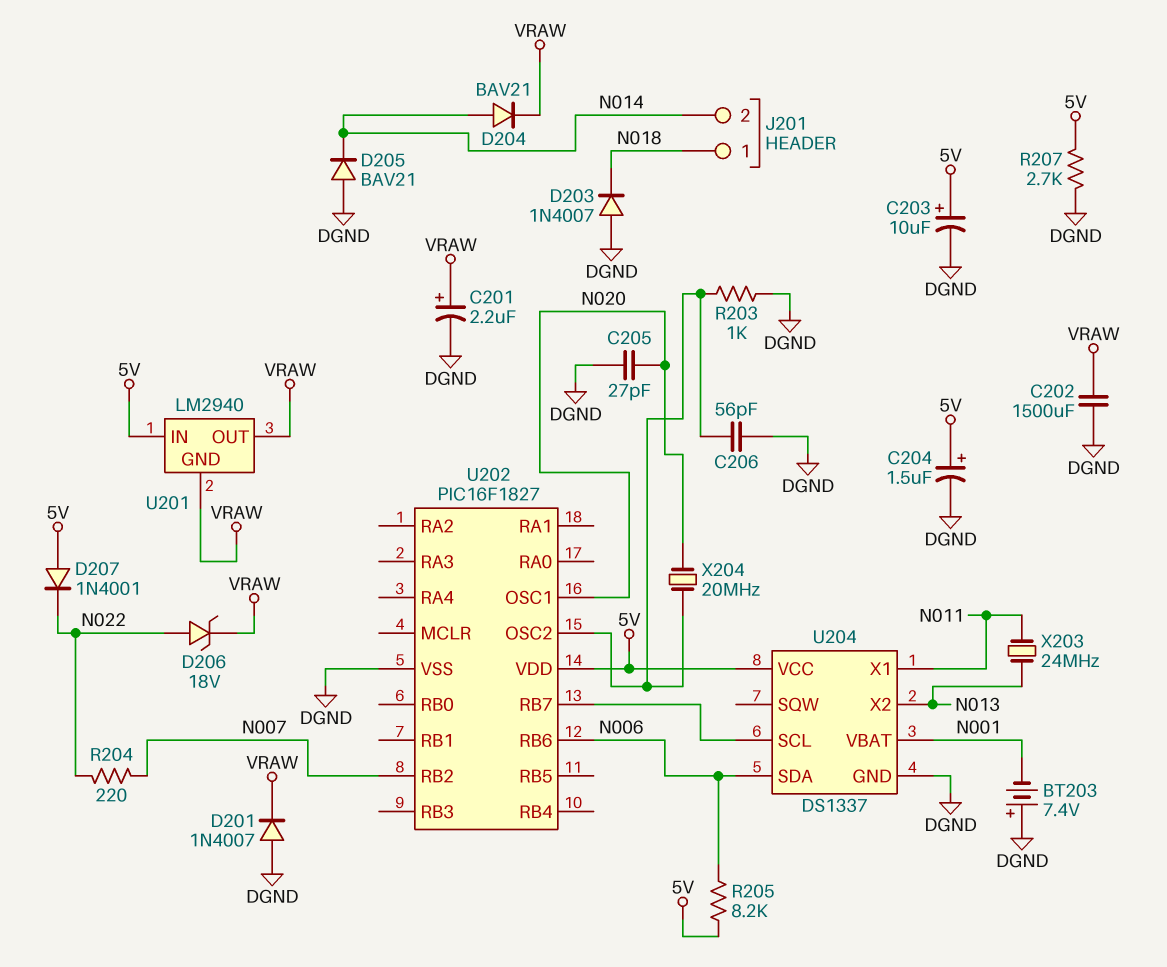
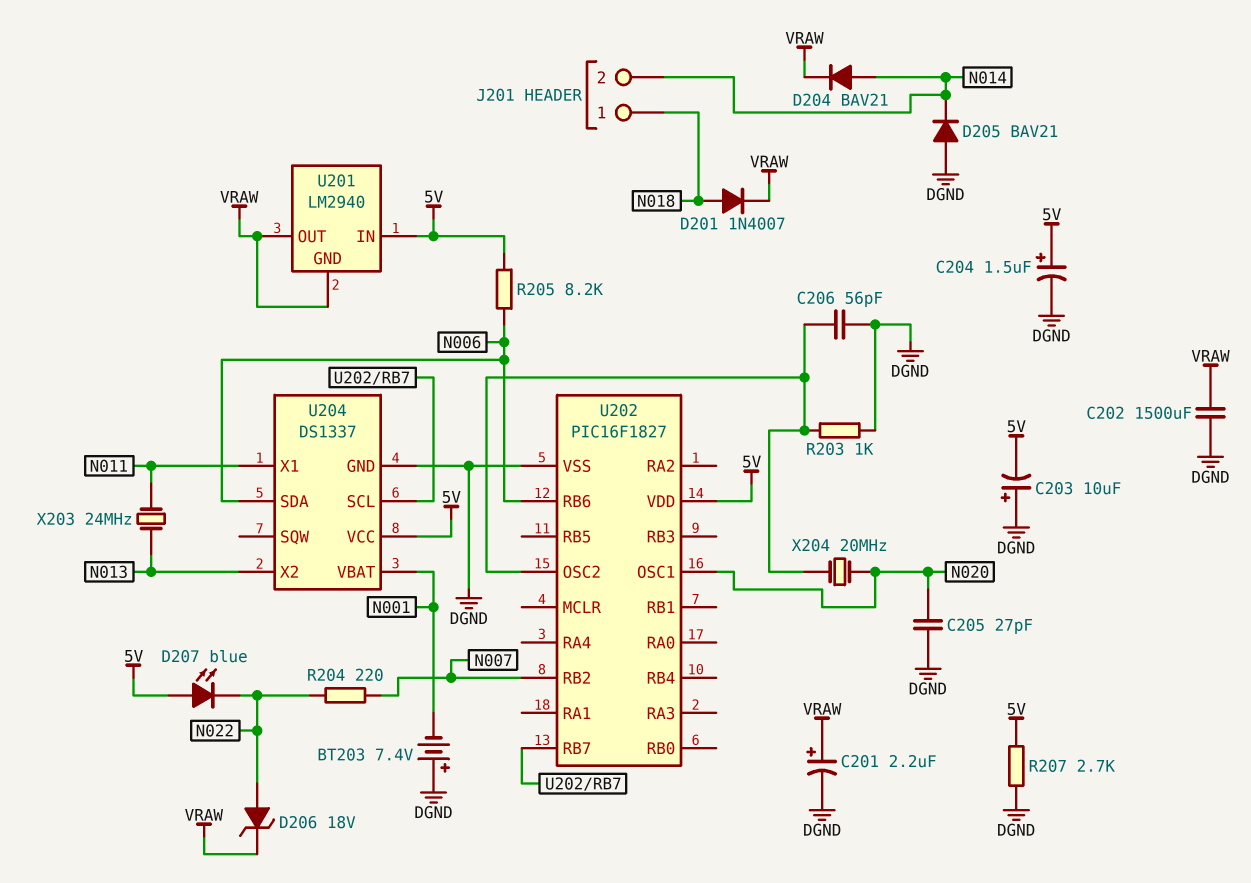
C203: 10uF (plus 5V, minus DGND) -> 10uF (plus DGND, minus 5V)
D201: diode 1N4007 (A DGND, K VRAW) -> diode 1N4007 (A N018, K VRAW)
D203: diode 1N4007 (A DGND, K N018) -> none
D207: diode 1N4001 (A 5V, K N022) -> LED blue (A 5V, K N022)

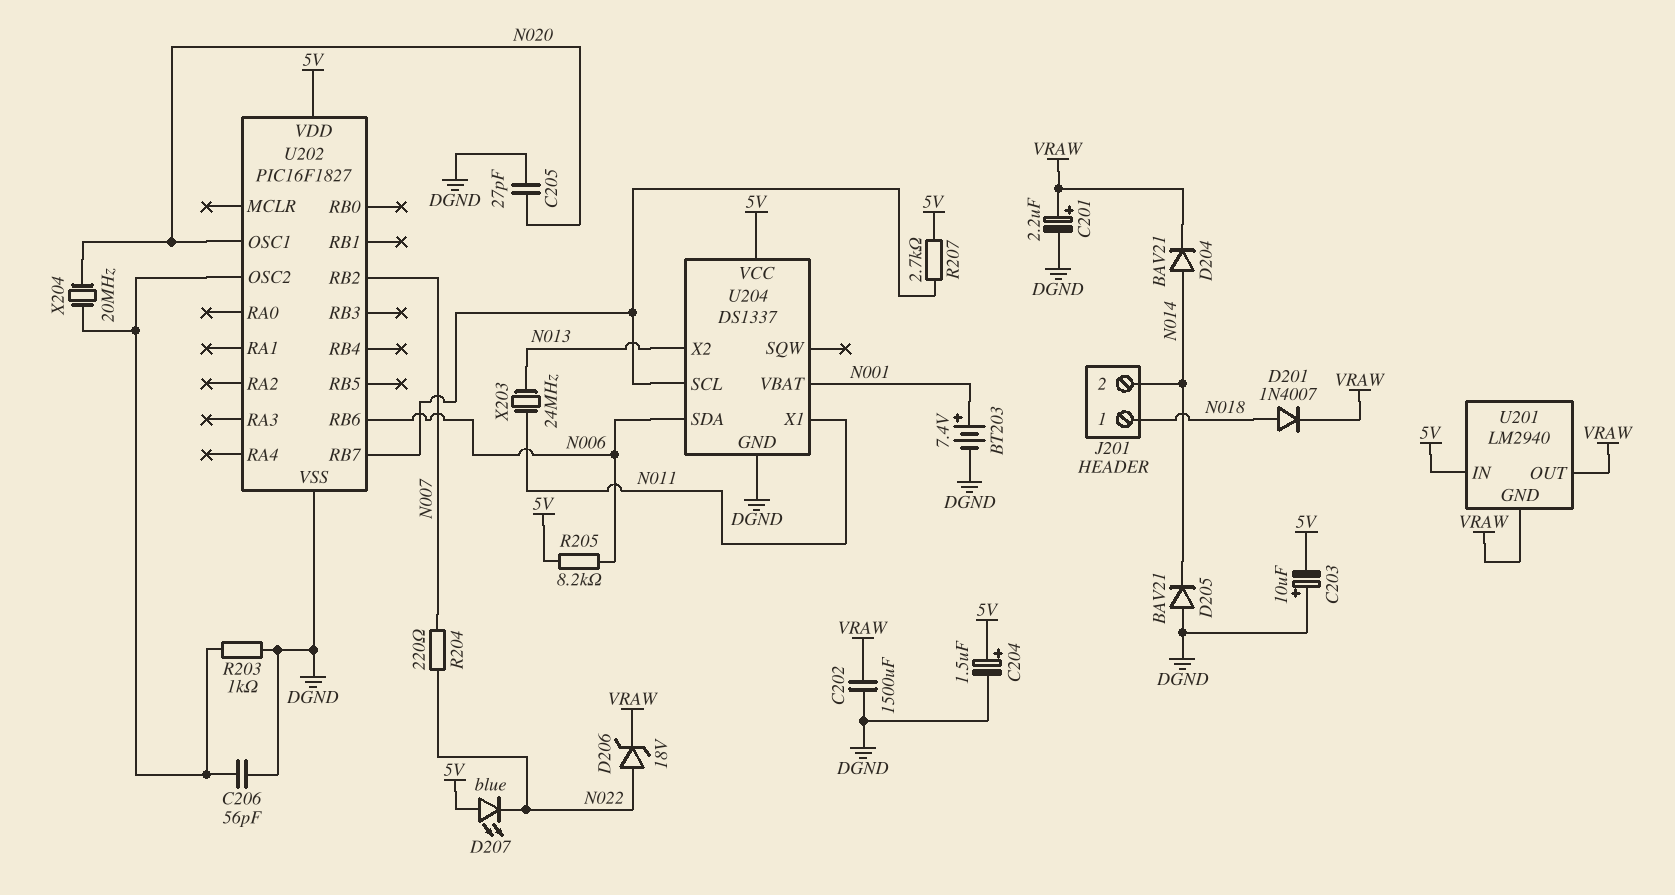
BT203: 7.4V (plus DGND, minus N001) -> 7.4V (plus N001, minus DGND)
R207: 2.7k (5V, DGND) -> 2.7k (5V, U202/RB7)

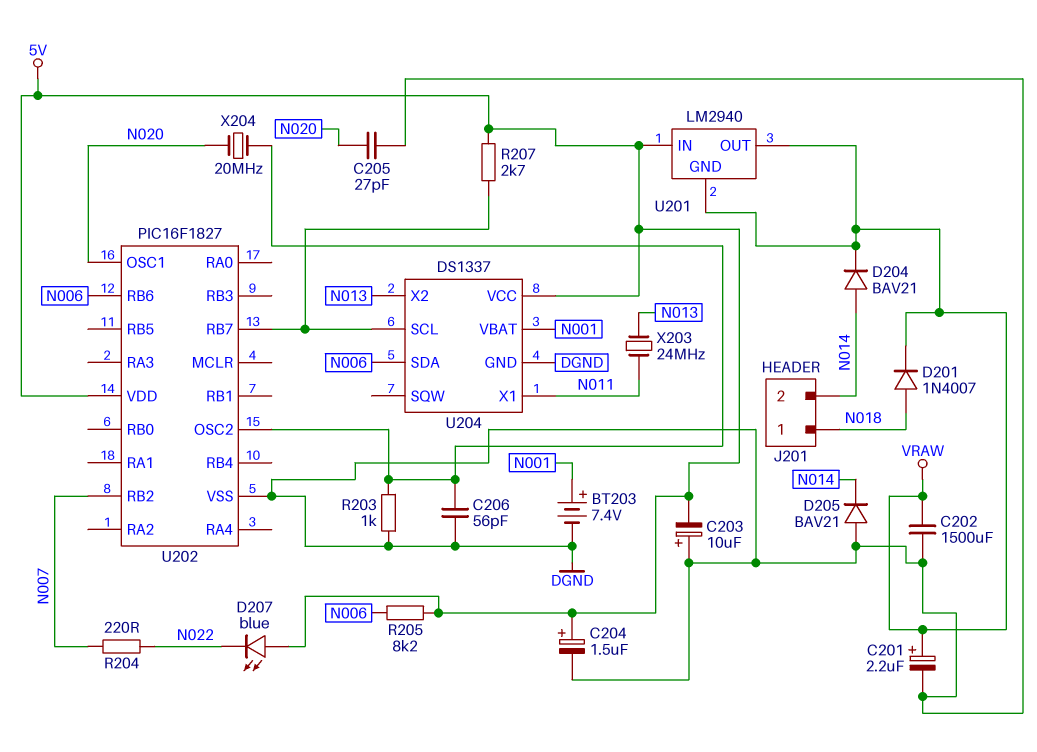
D206: zener 18V (A N022, K VRAW) -> none

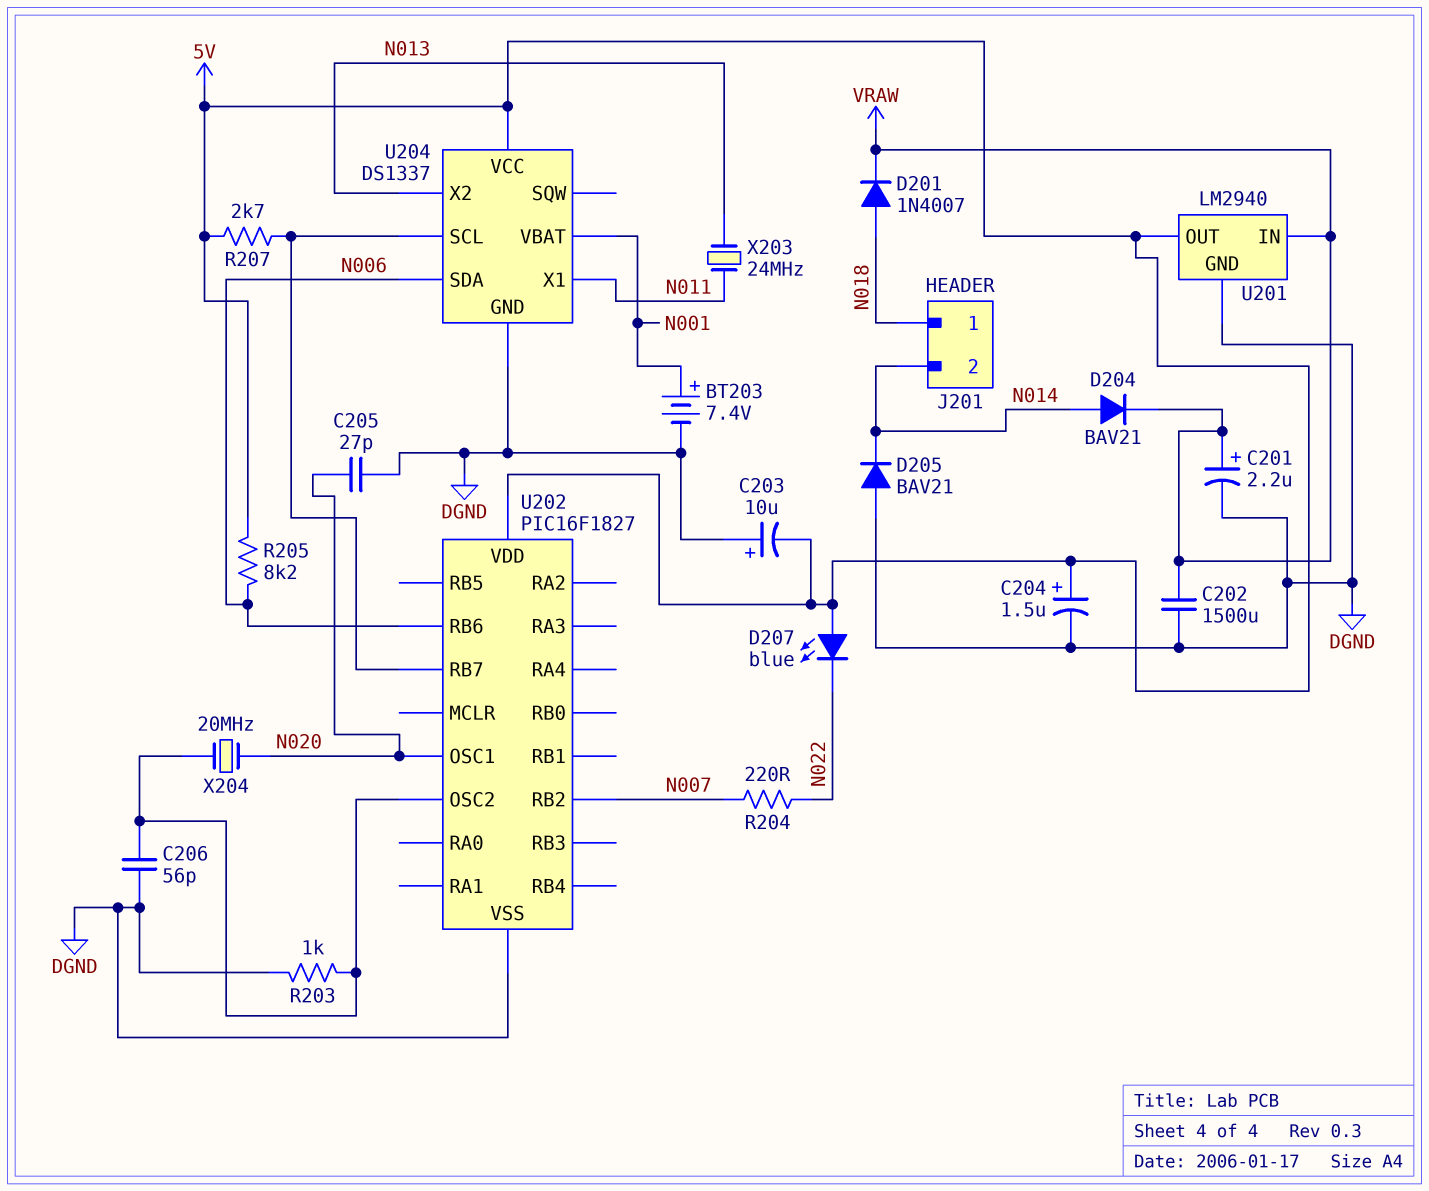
U201 pin GND: VRAW -> DGND
U201 pin IN: 5V -> VRAW
U201 pin OUT: VRAW -> 5V

